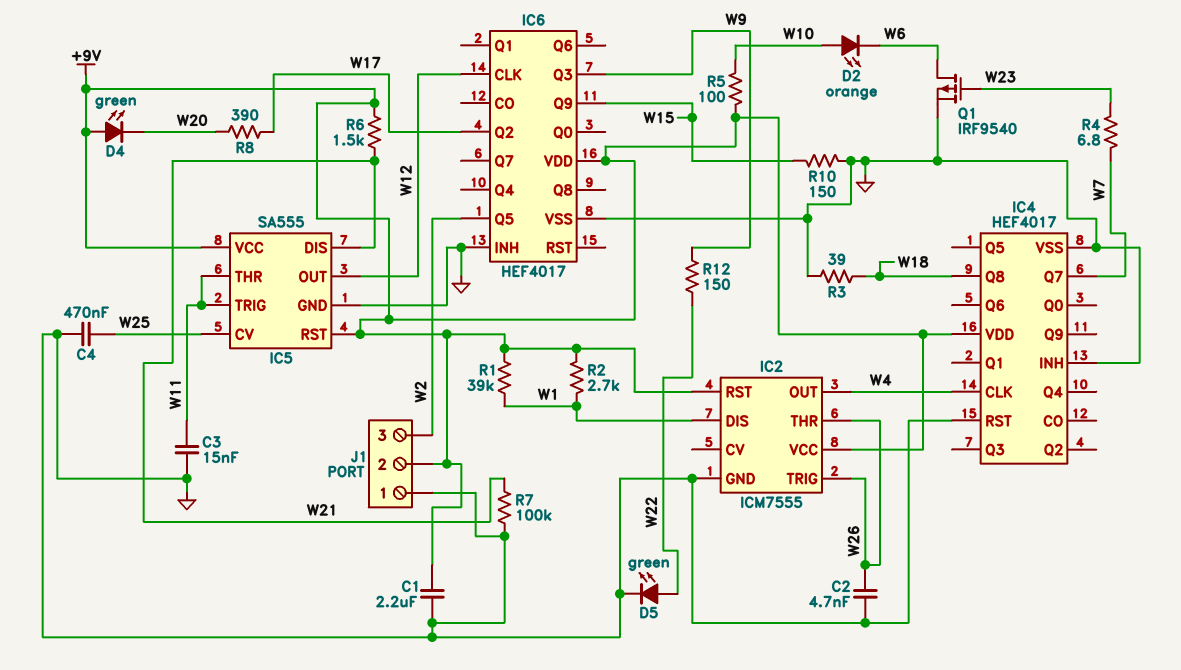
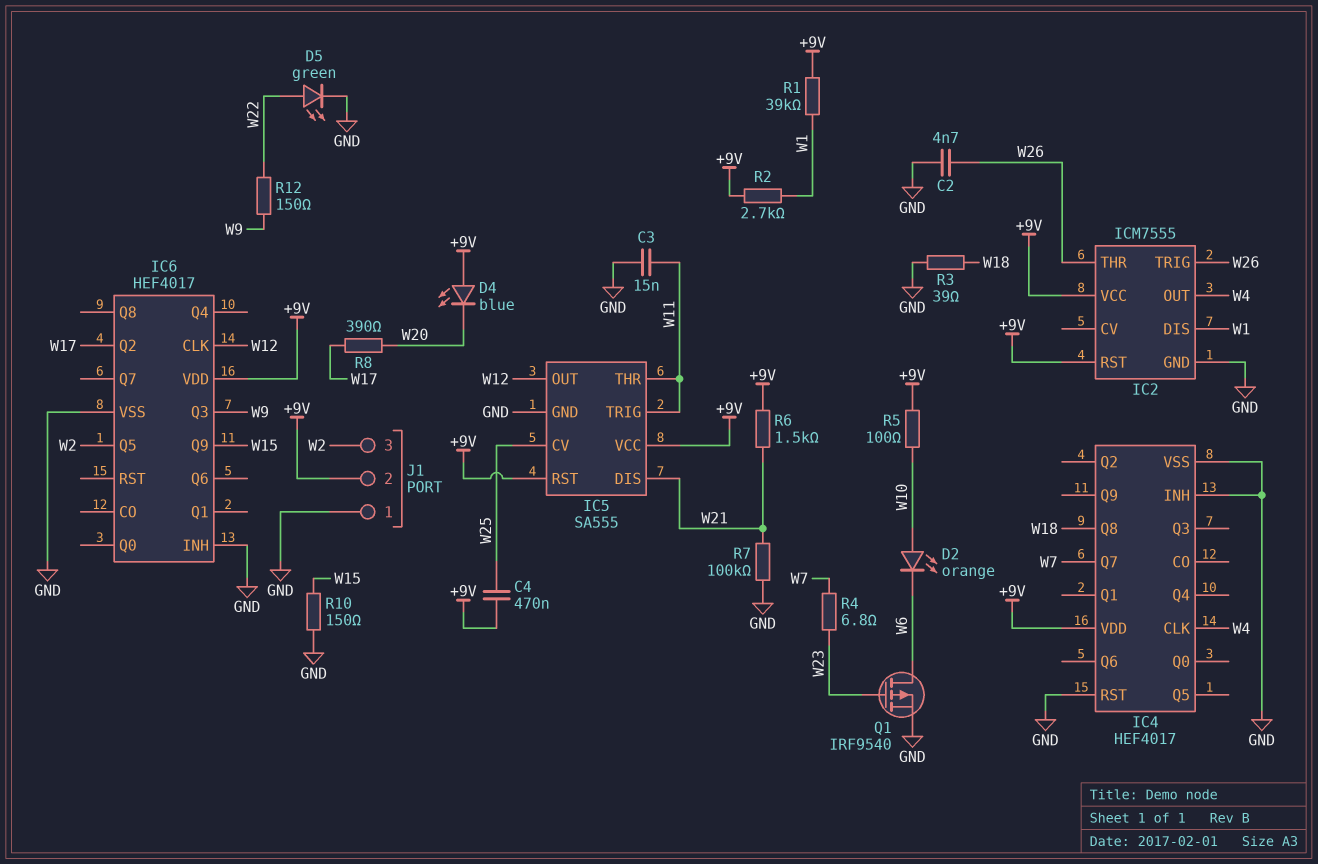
C1: 2.2uF (+9V, GND) -> none
C4: 470nF (GND, W25) -> 470nF (+9V, W25)
D4: LED green (A +9V, K W20) -> LED blue (A +9V, K W20)

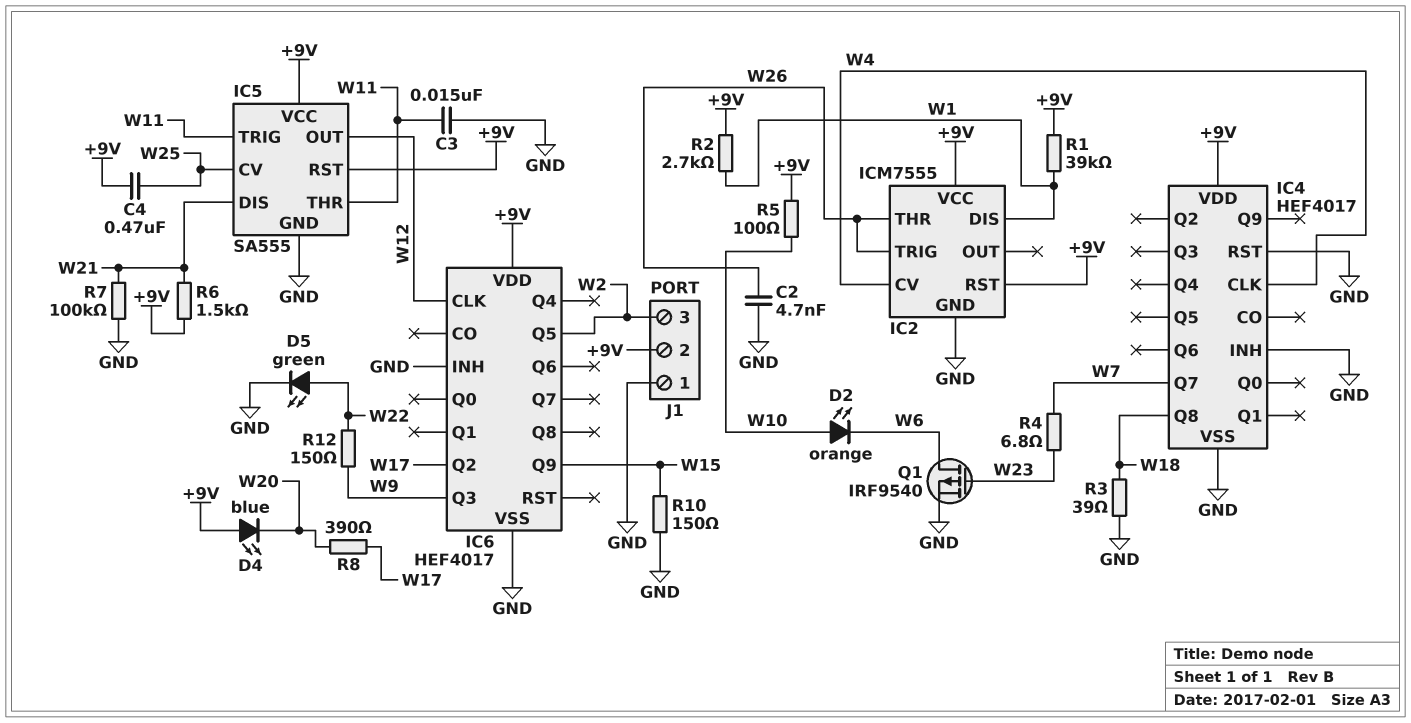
IC2 pin CV: none -> W4
IC2 pin OUT: W4 -> none

